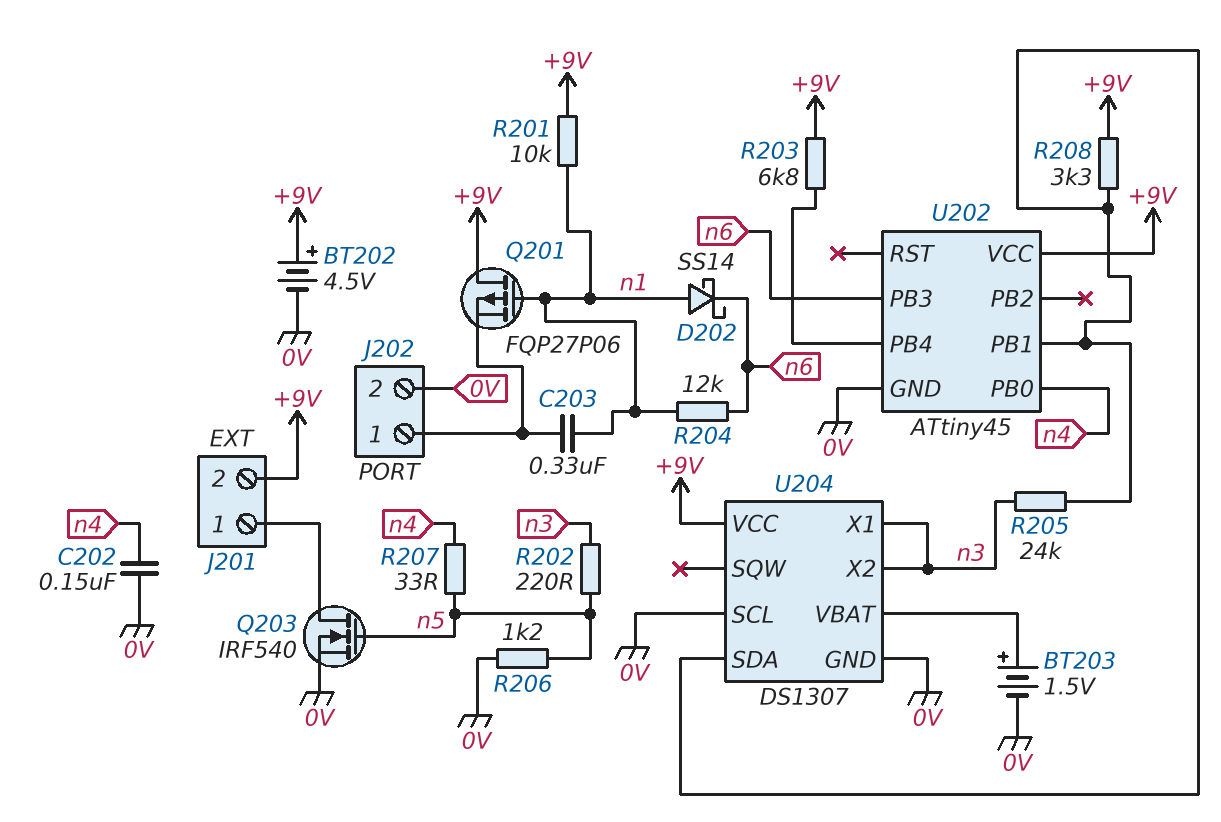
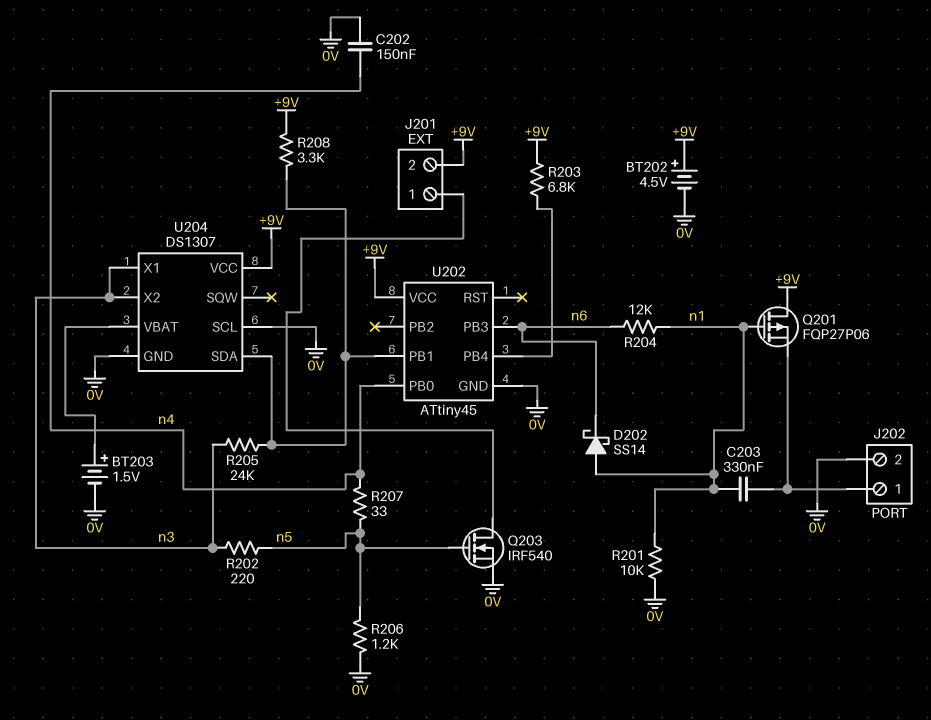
R201: 10k (+9V, n1) -> 10k (0V, n1)

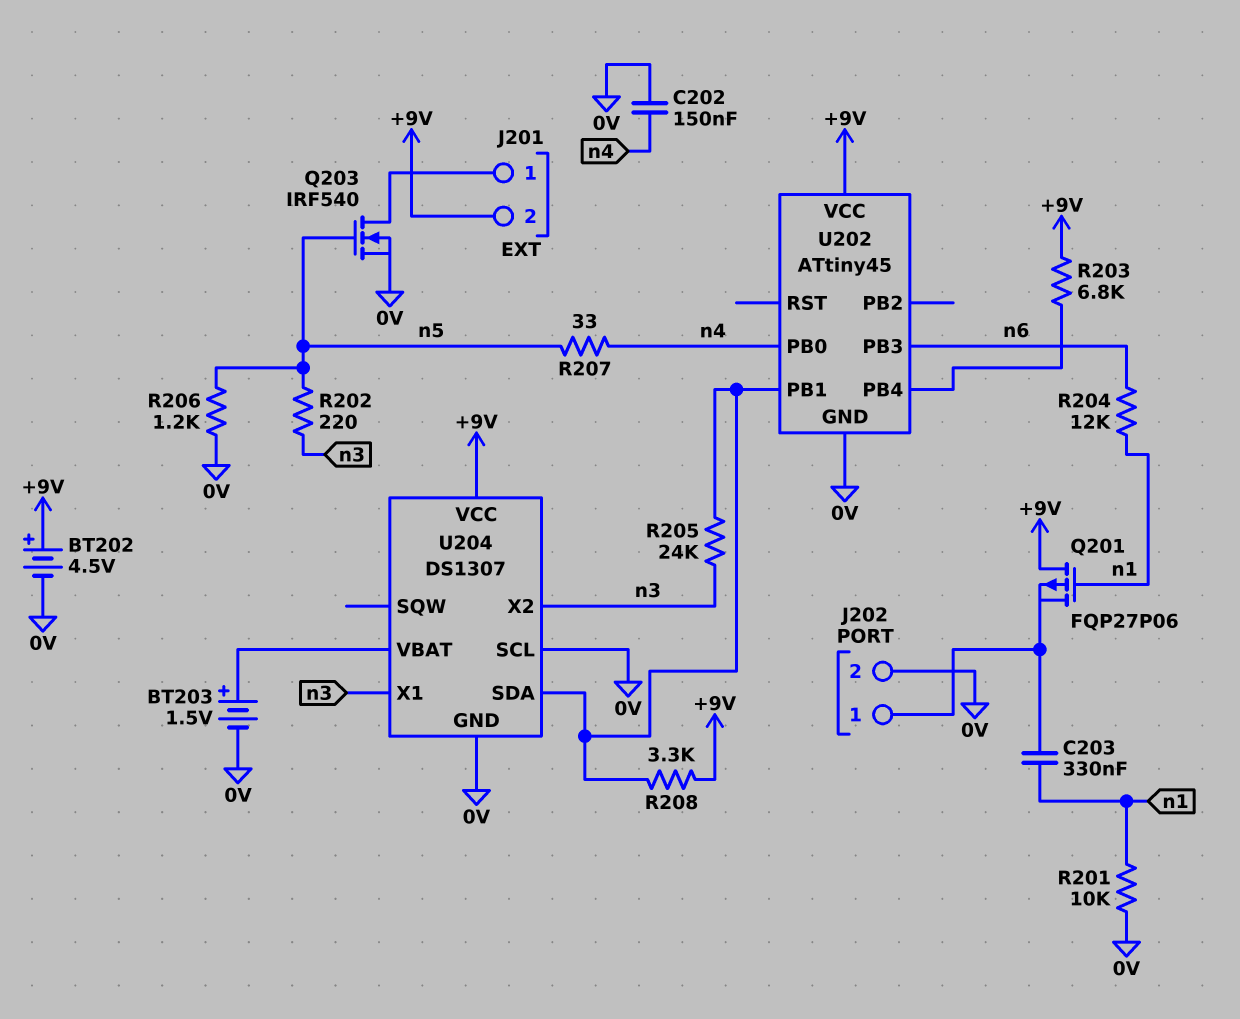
D202: schottky SS14 (A n1, K n6) -> none

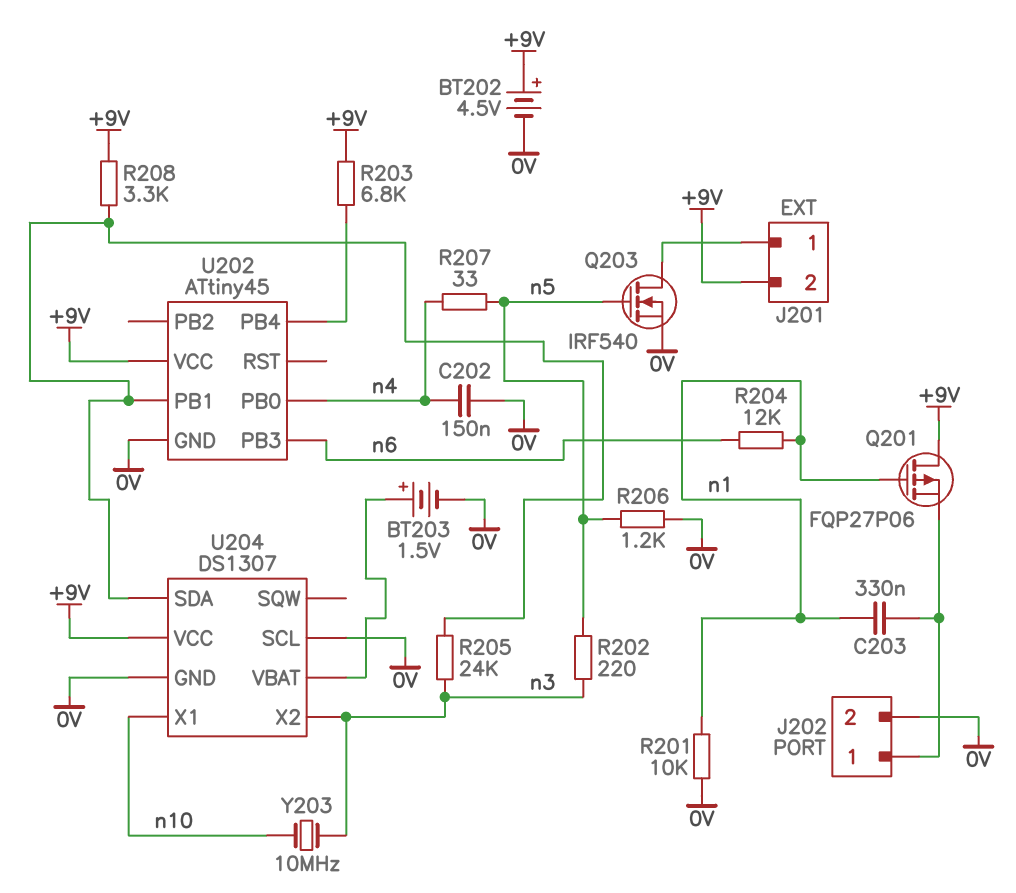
U204 pin X1: n3 -> n10
Y203: none -> 10MHz (n3, n10)

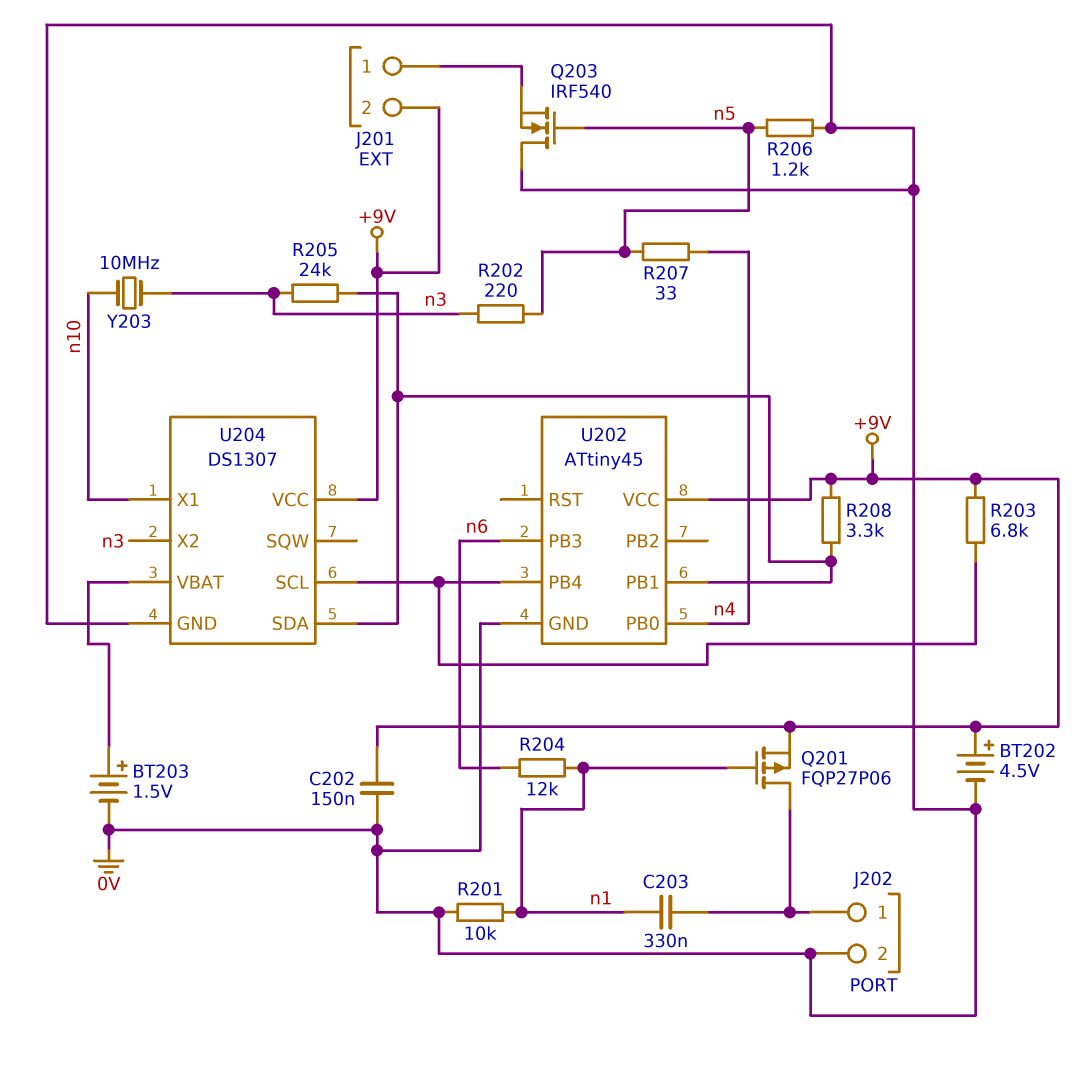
C202: 150nF (0V, n4) -> 150nF (+9V, 0V)
Q201: PMOS FQP27P06 (G n1, D +9V, S J202/1) -> PMOS FQP27P06 (G n1, D J202/1, S +9V)
Q203: NMOS IRF540 (G n5, D J201/1, S 0V) -> NMOS IRF540 (G n5, D 0V, S J201/1)
U204 pin SCL: 0V -> U202/PB4

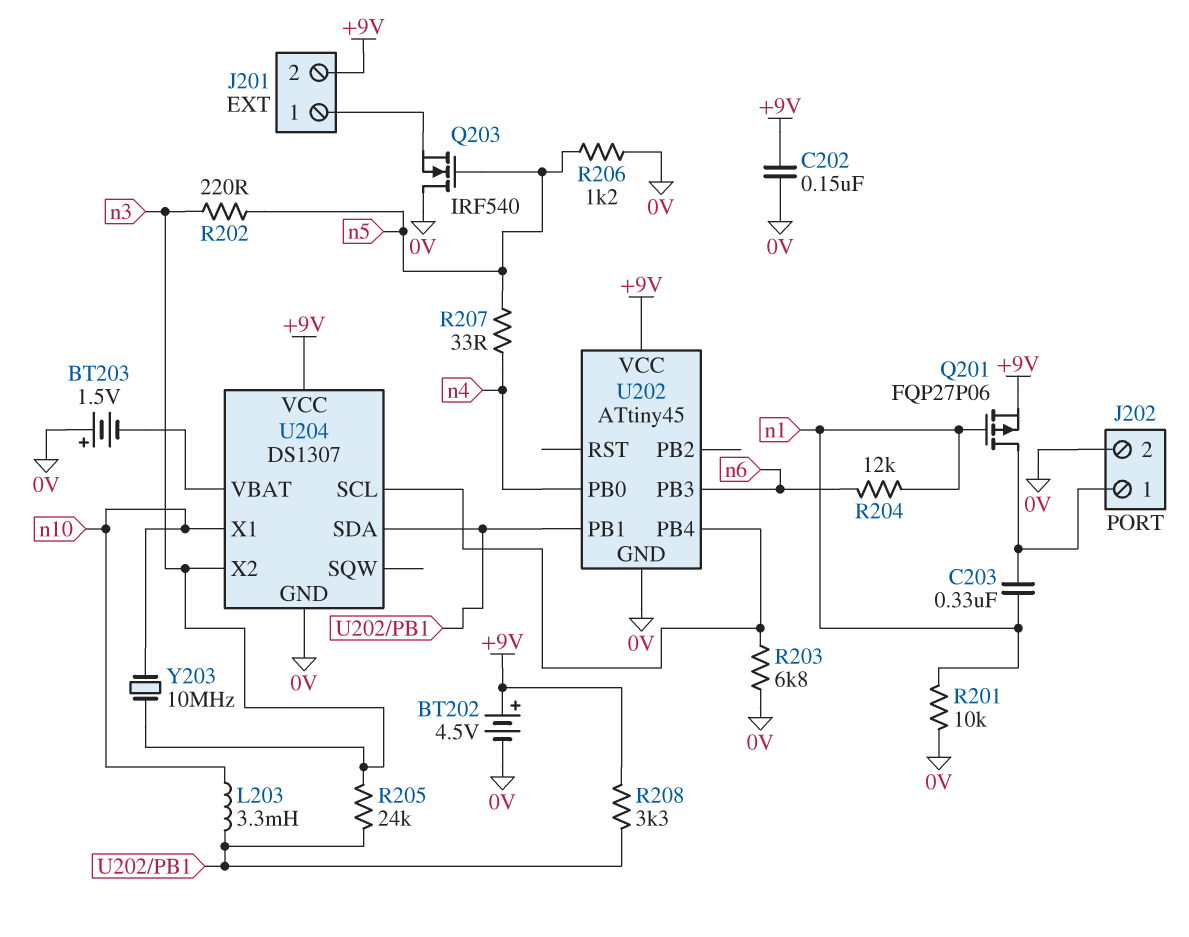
BT203: 1.5V (plus U204/VBAT, minus 0V) -> 1.5V (plus 0V, minus U204/VBAT)
L203: none -> 3.3mH (U202/PB1, n10)
R203: 6.8k (+9V, U202/PB4) -> 6.8k (0V, U202/PB4)

